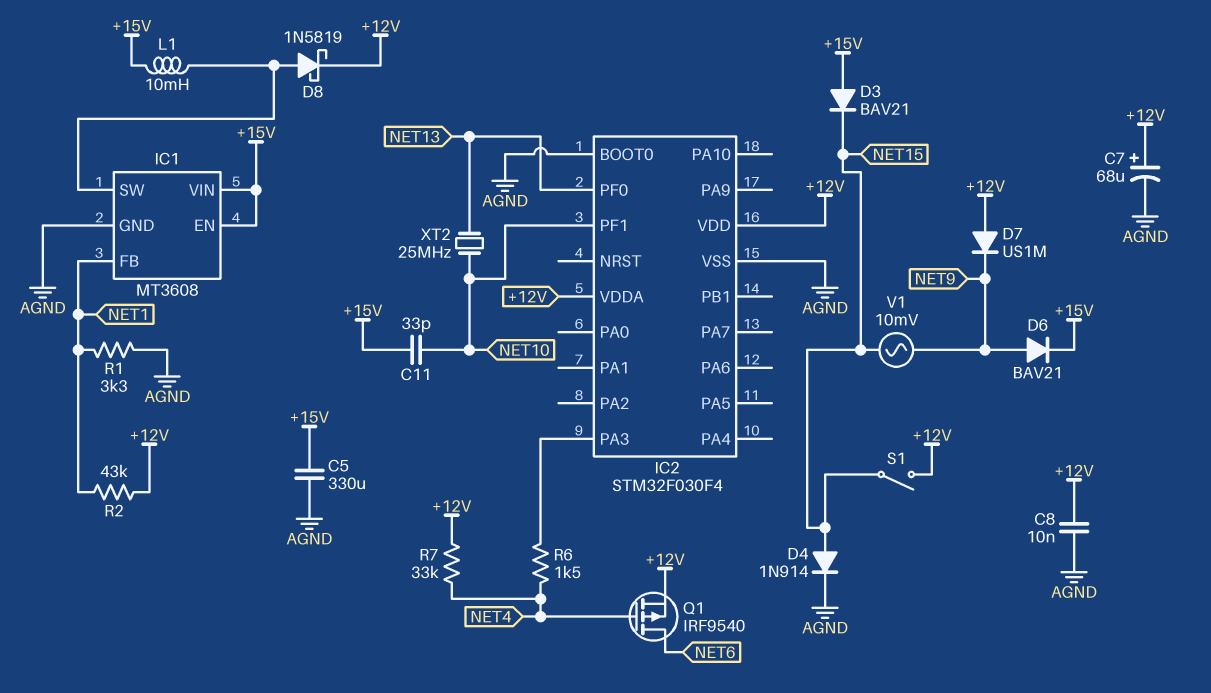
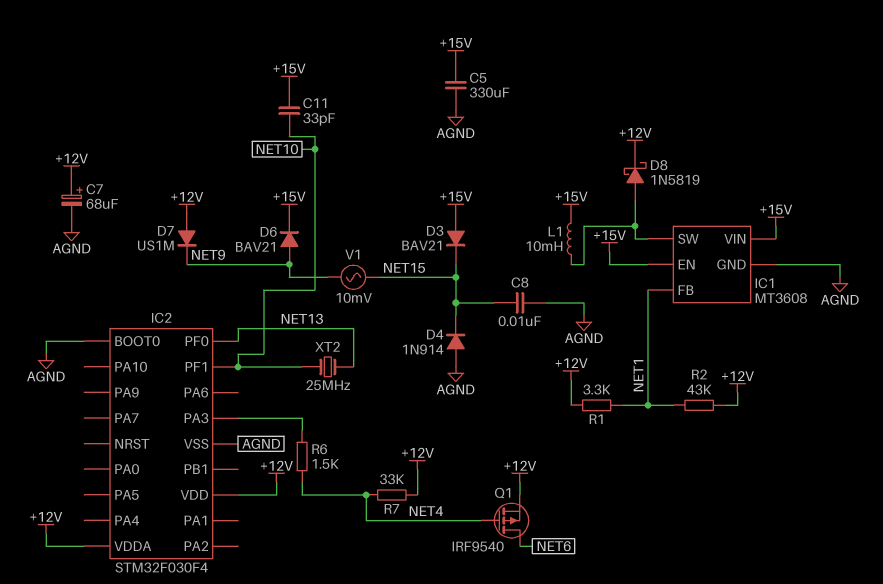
C8: 10nF (+12V, AGND) -> 10nF (AGND, NET15)
D4: diode 1N914 (A NET15, K AGND) -> diode 1N914 (A AGND, K NET15)
R1: 3.3k (AGND, NET1) -> 3.3k (+12V, NET1)
S1: switch (+12V, NET15) -> none

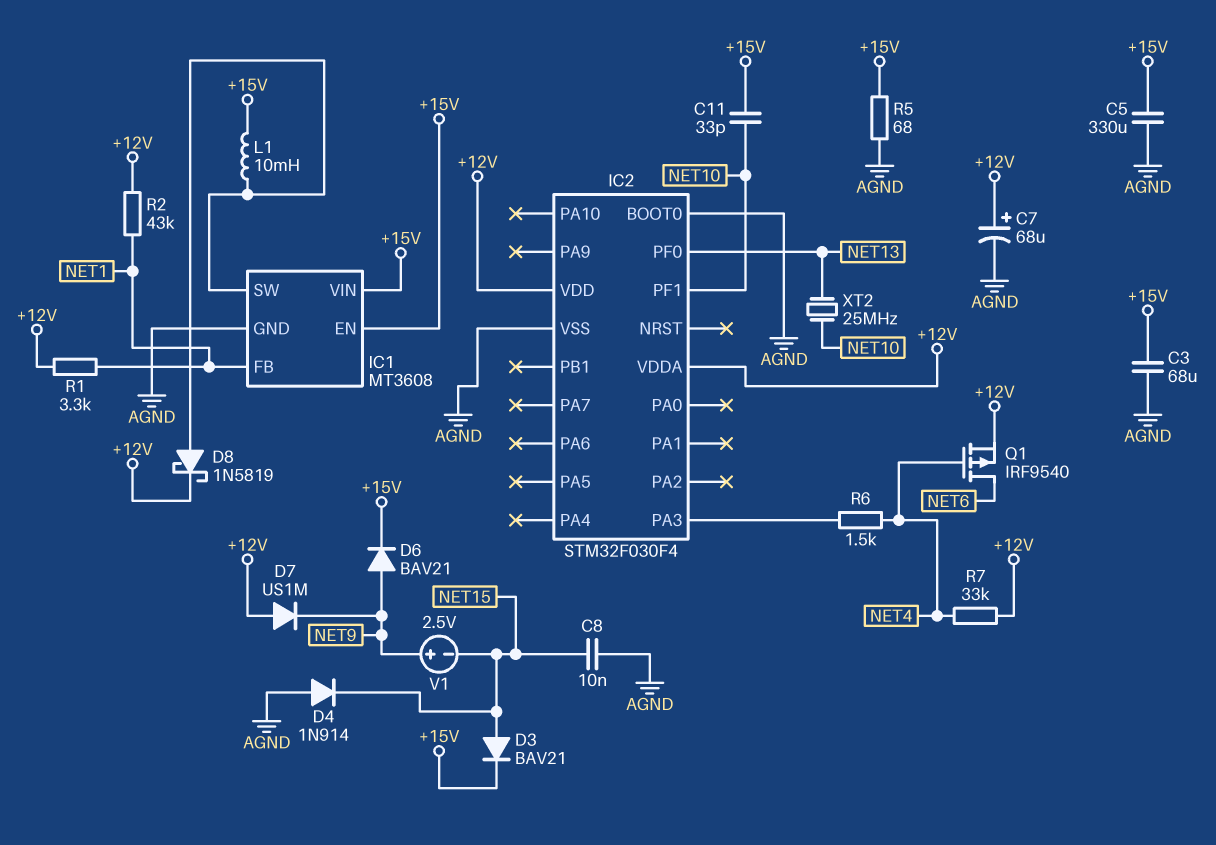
C3: none -> 68uF (+15V, AGND)
D3: diode BAV21 (A +15V, K NET15) -> diode BAV21 (A NET15, K +15V)
R5: none -> 68 (+15V, AGND)
V1: AC 10mV (NET9, NET15) -> 2.5V (plus NET9, minus NET15)

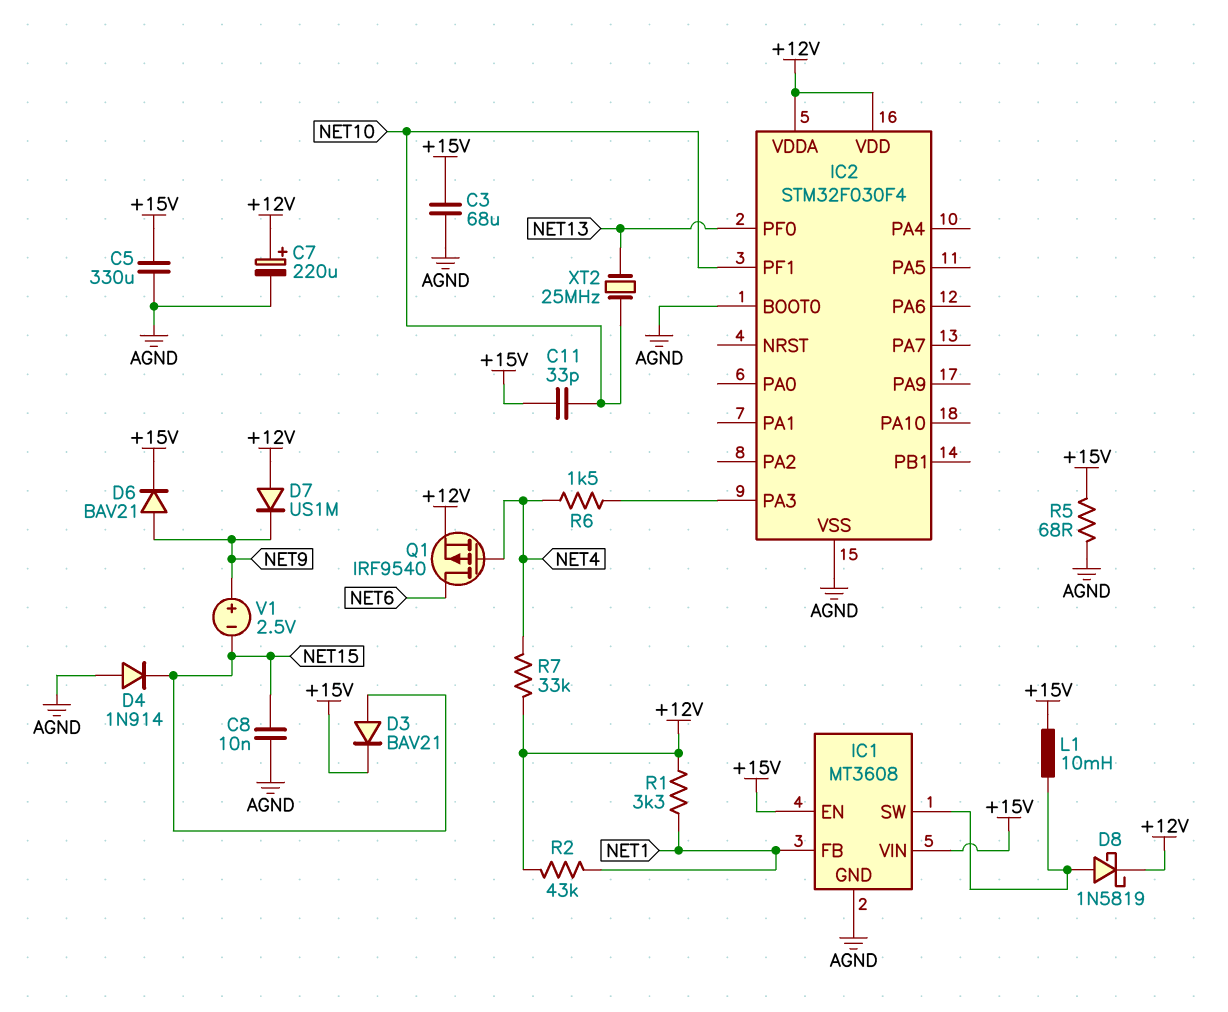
C7: 68uF (plus +12V, minus AGND) -> 220uF (plus +12V, minus AGND)

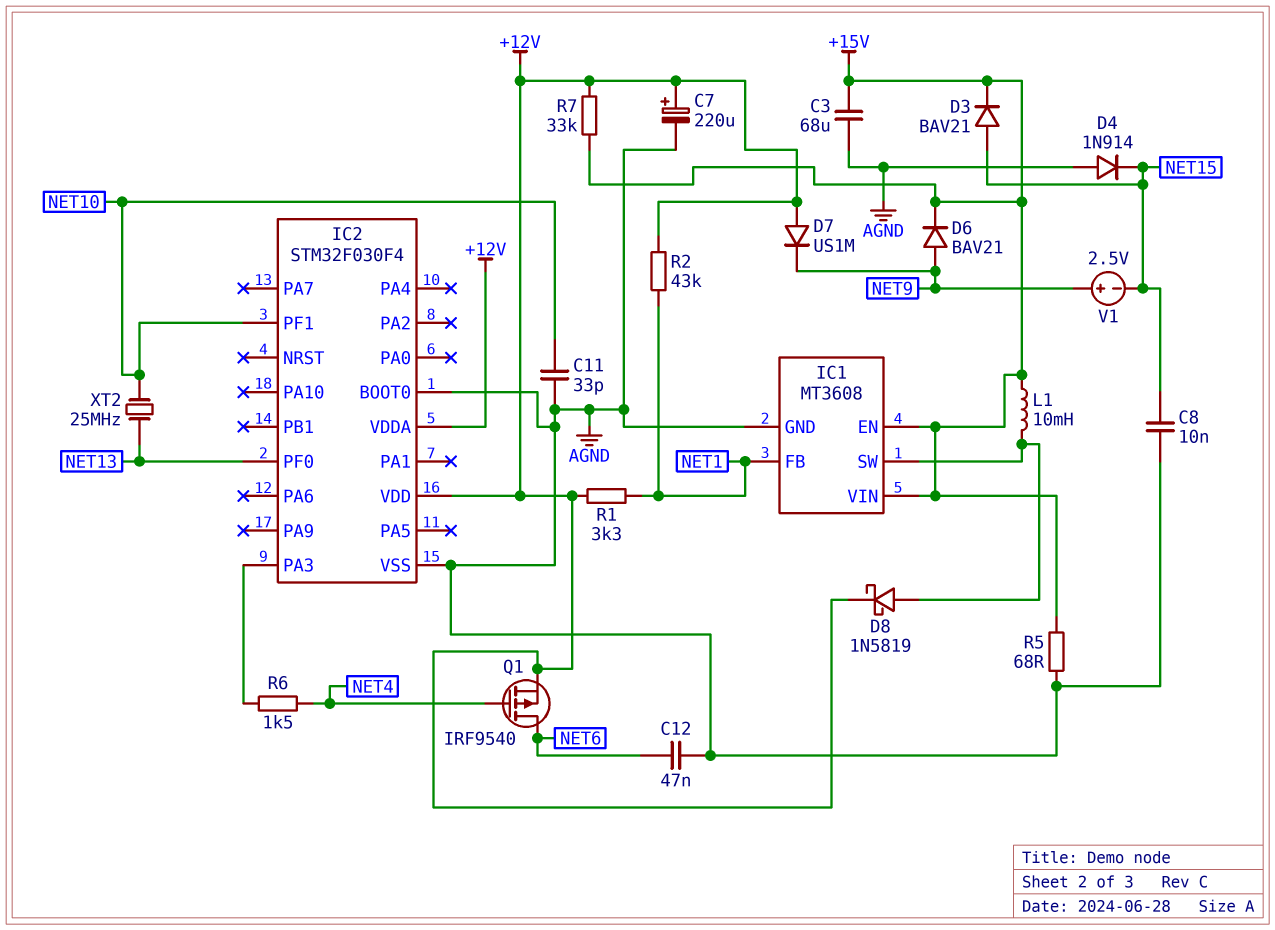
C5: 330uF (+15V, AGND) -> none
C11: 33pF (+15V, NET10) -> 33pF (AGND, NET10)
C12: none -> 47nF (AGND, NET6)
R7: 33k (+12V, NET4) -> 33k (+12V, +15V)

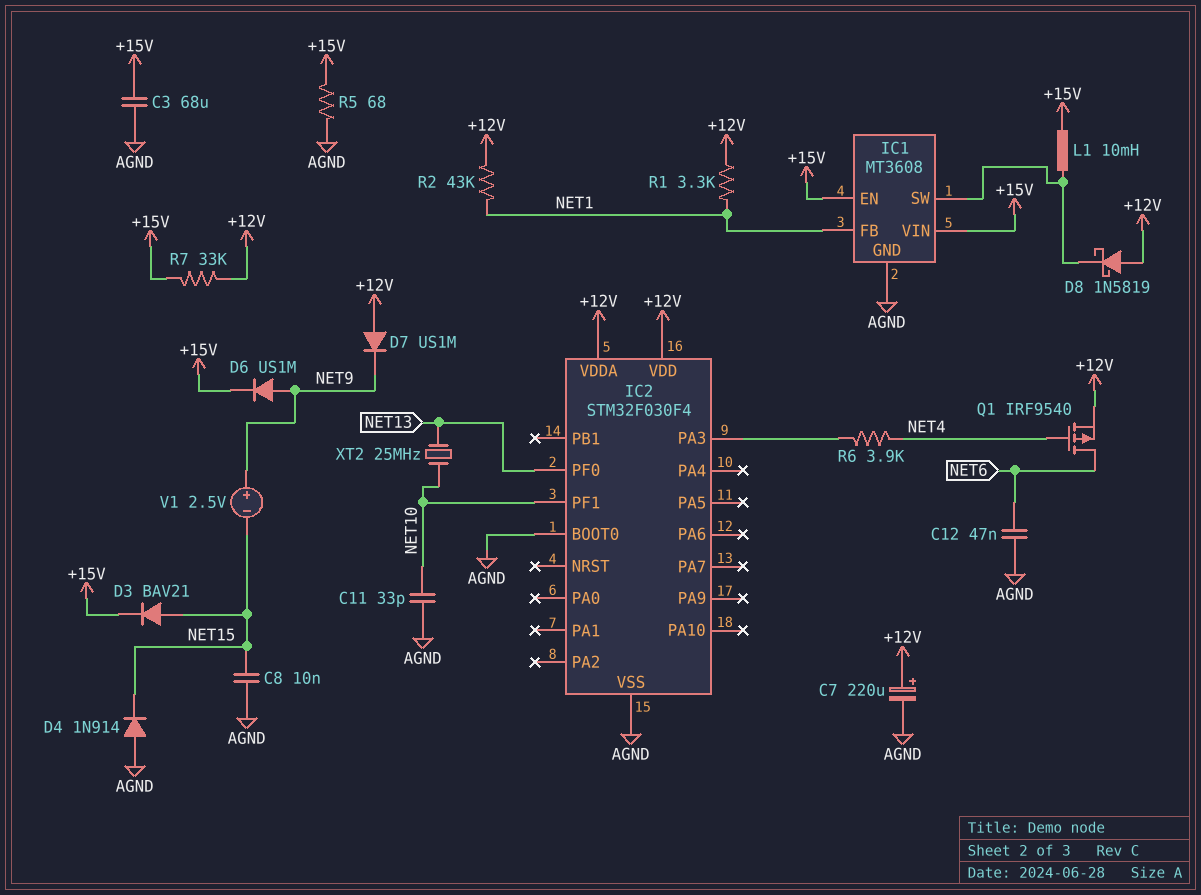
D6: diode BAV21 (A NET9, K +15V) -> diode US1M (A NET9, K +15V)
D8: schottky 1N5819 (A IC1/SW, K +12V) -> schottky 1N5819 (A +12V, K IC1/SW)
R6: 1.5k (IC2/PA3, NET4) -> 3.9k (IC2/PA3, NET4)

